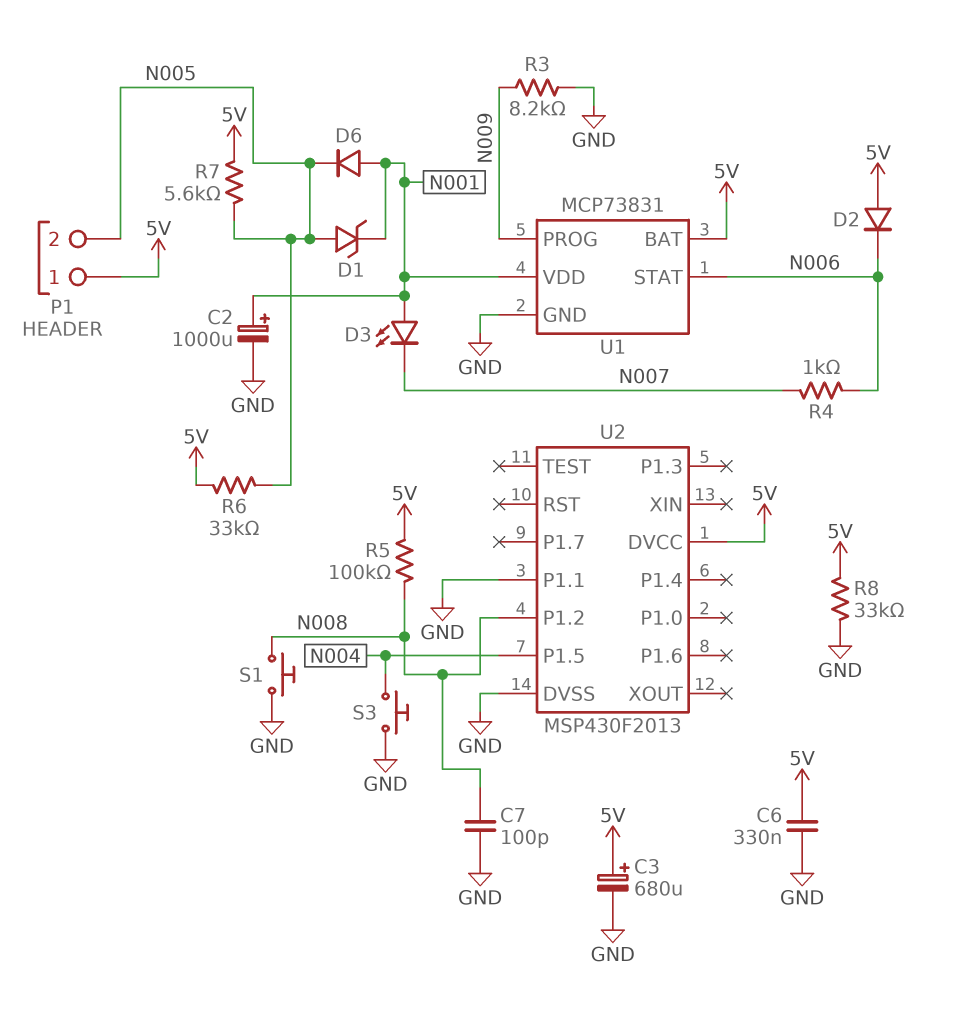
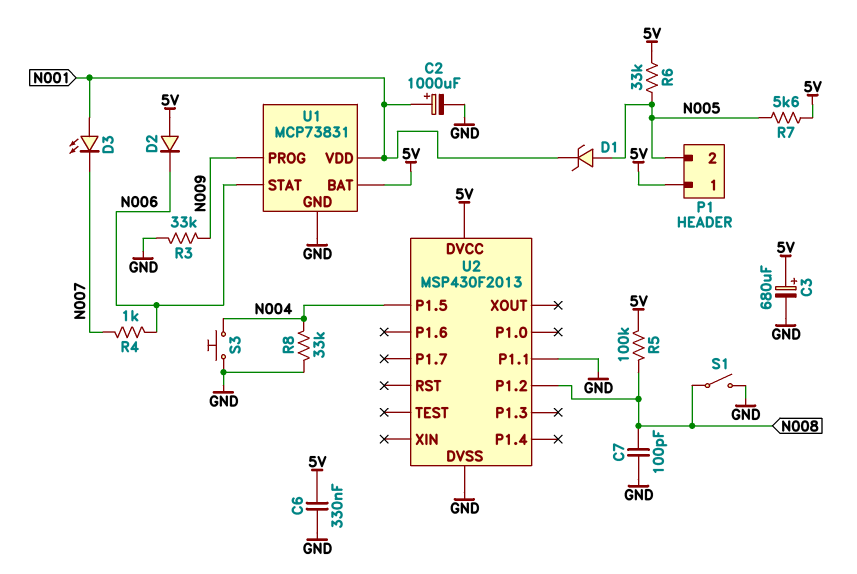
D6: diode (A N001, K N005) -> none
R3: 8.2k (GND, N009) -> 33k (GND, N009)
R8: 33k (5V, GND) -> 33k (GND, N004)
S1: button (GND, N008) -> switch (GND, N008)

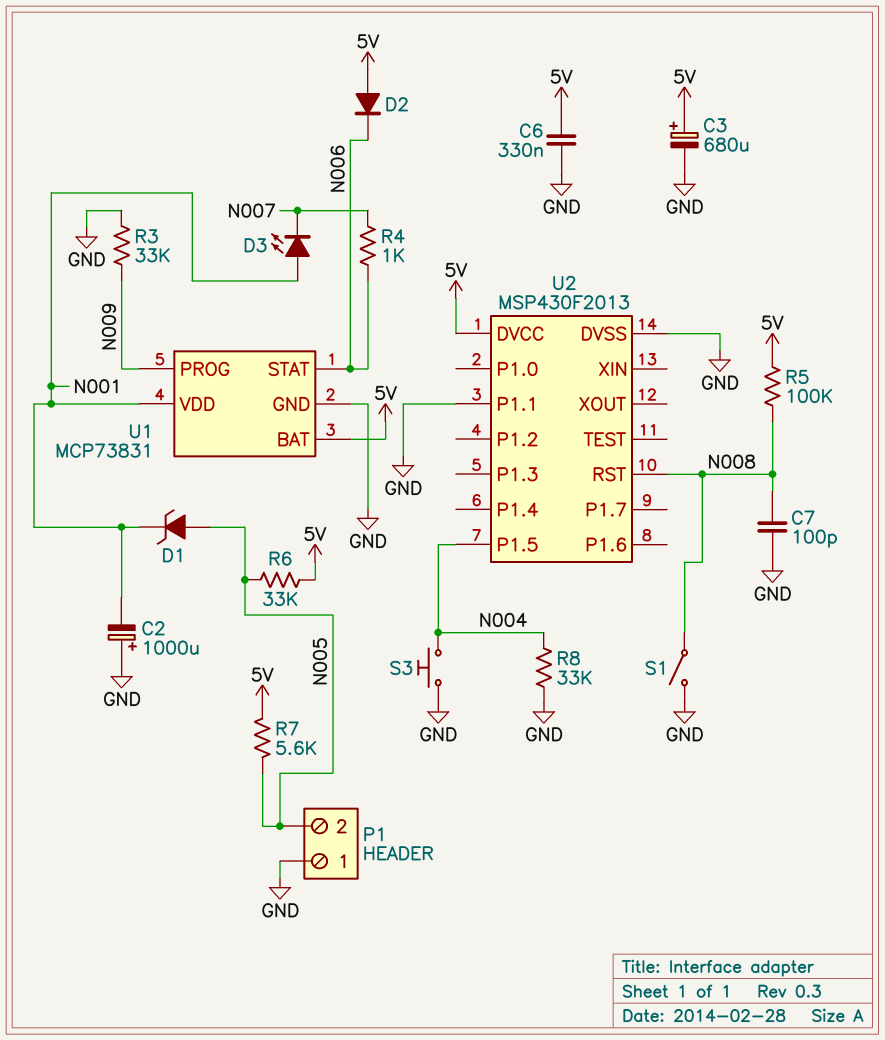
C2: 1000uF (plus N001, minus GND) -> 1000uF (plus GND, minus N001)
P1 pin 1: 5V -> GND
U2 pin P1.2: N008 -> none
U2 pin RST: none -> N008

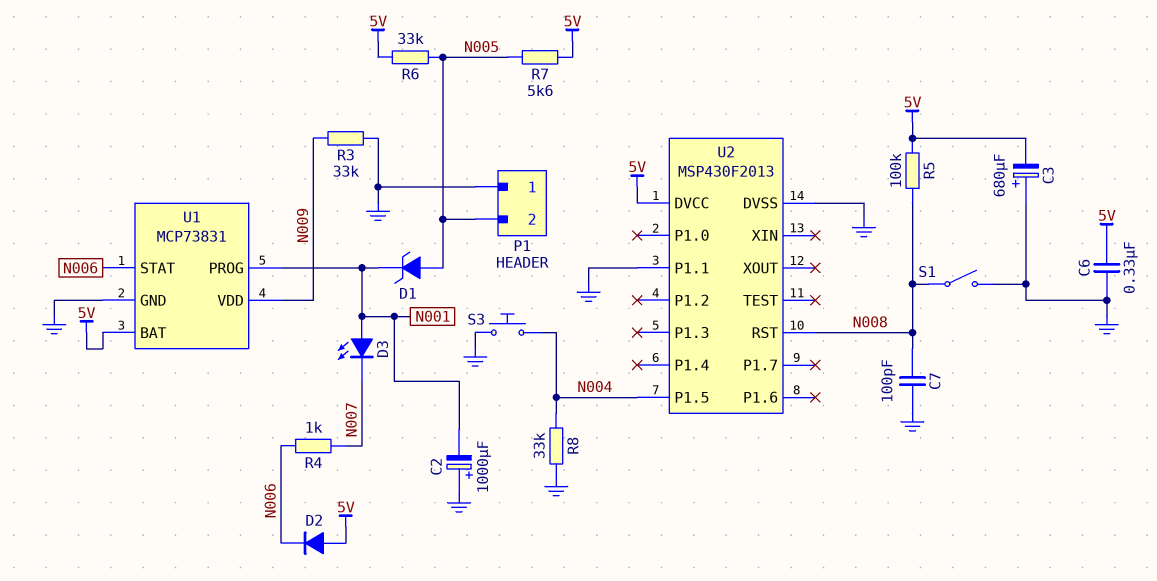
C3: 680uF (plus 5V, minus GND) -> 680uF (plus GND, minus 5V)
U1 pin PROG: N009 -> N001
U1 pin VDD: N001 -> N009

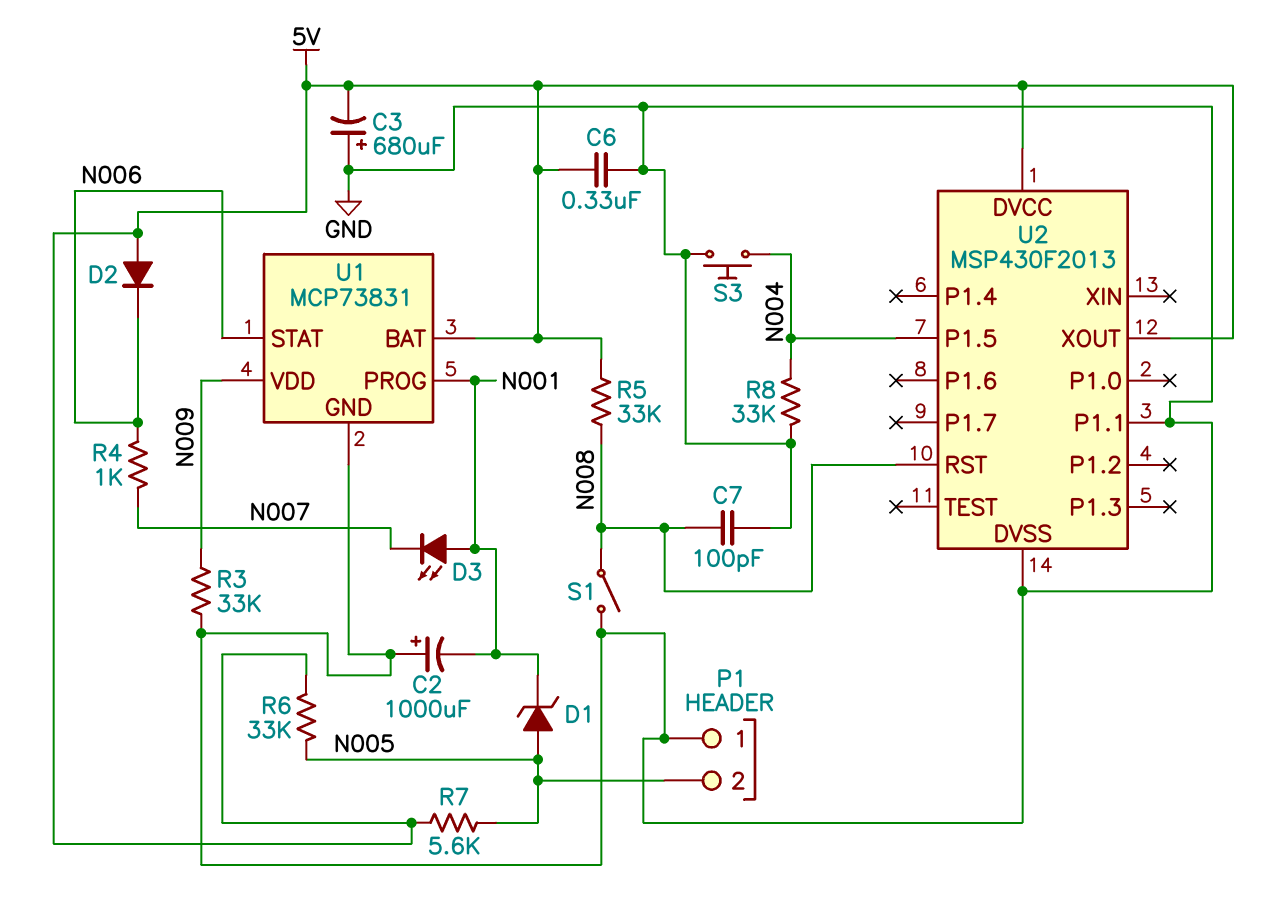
R5: 100k (5V, N008) -> 33k (5V, N008)
U2 pin XOUT: none -> 5V

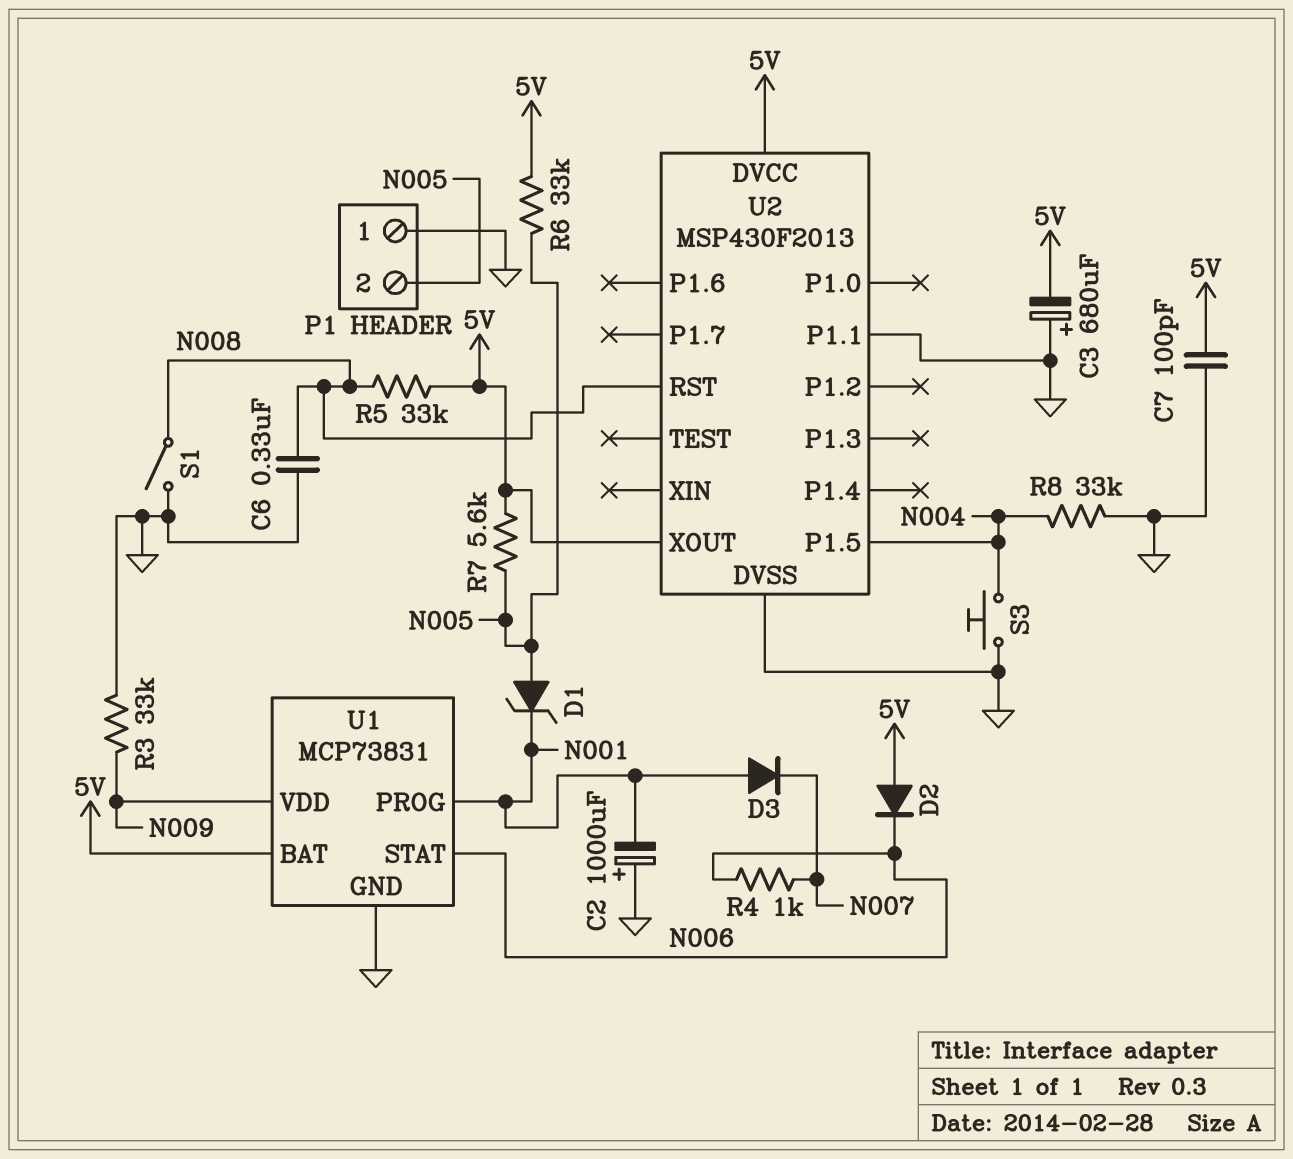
C6: 330nF (5V, GND) -> 330nF (GND, N008)
C7: 100pF (GND, N008) -> 100pF (5V, GND)
D3: LED (A N001, K N007) -> diode (A N001, K N007)

